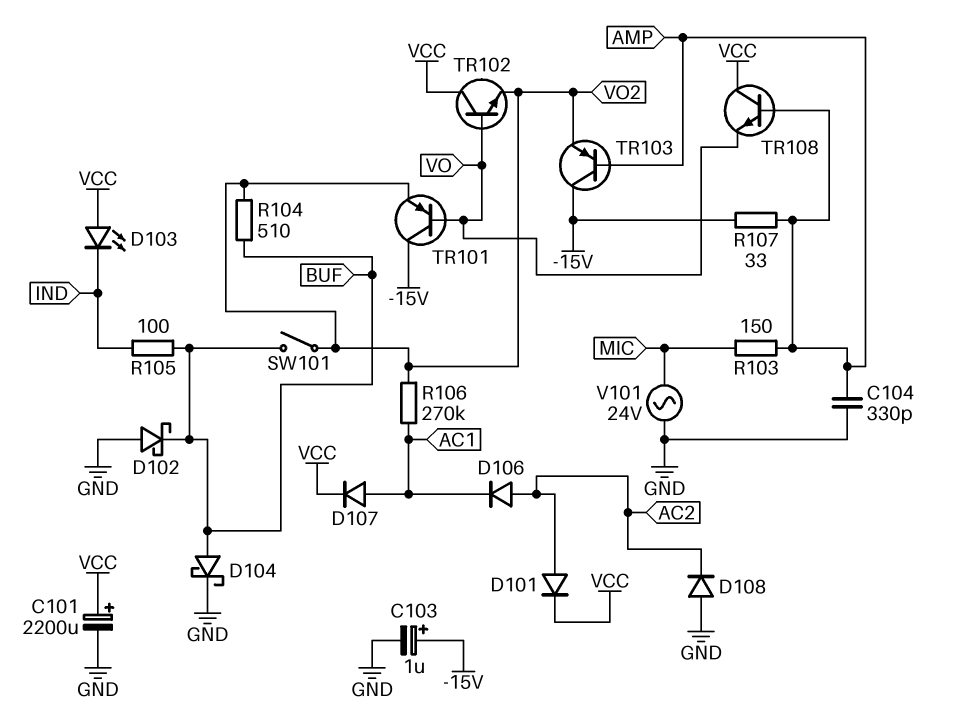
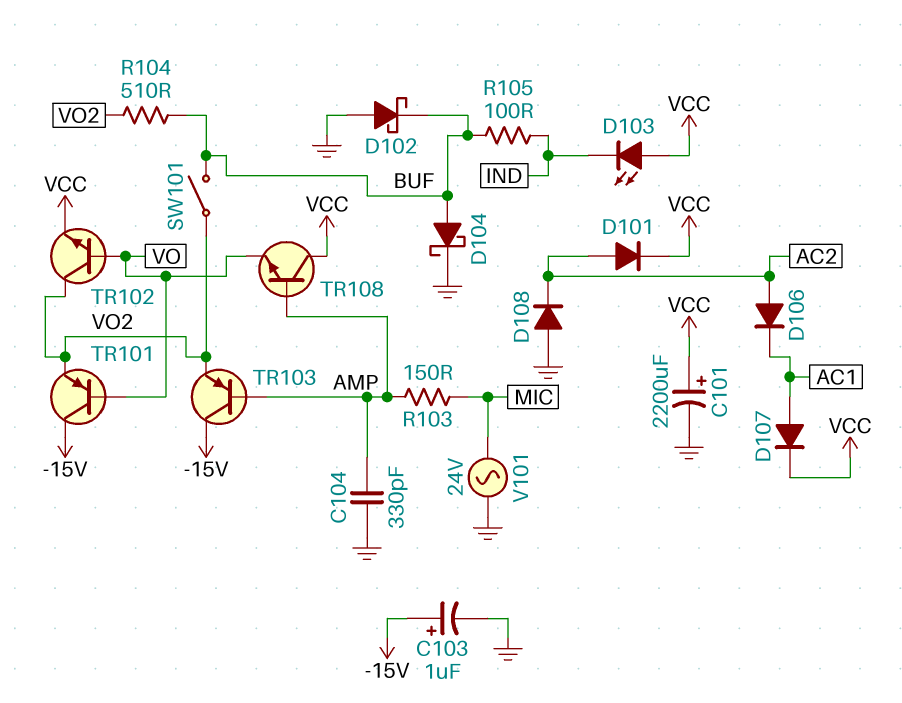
R106: 270k (AC1, VO2) -> none
R107: 33 (-15V, AMP) -> none
TR102: NPN (B VO, C VCC, E VO2) -> NPN (B VO, C VO2, E VCC)

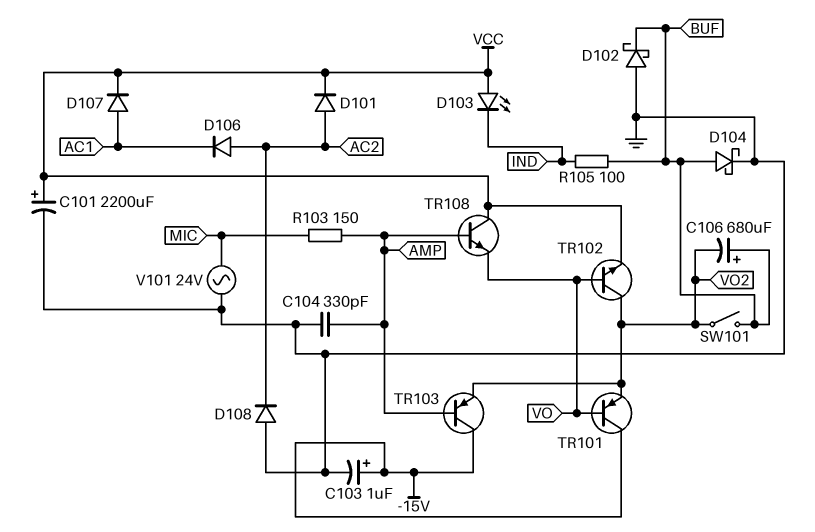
C106: none -> 680uF (plus BUF, minus VO2)
R104: 510 (BUF, VO2) -> none

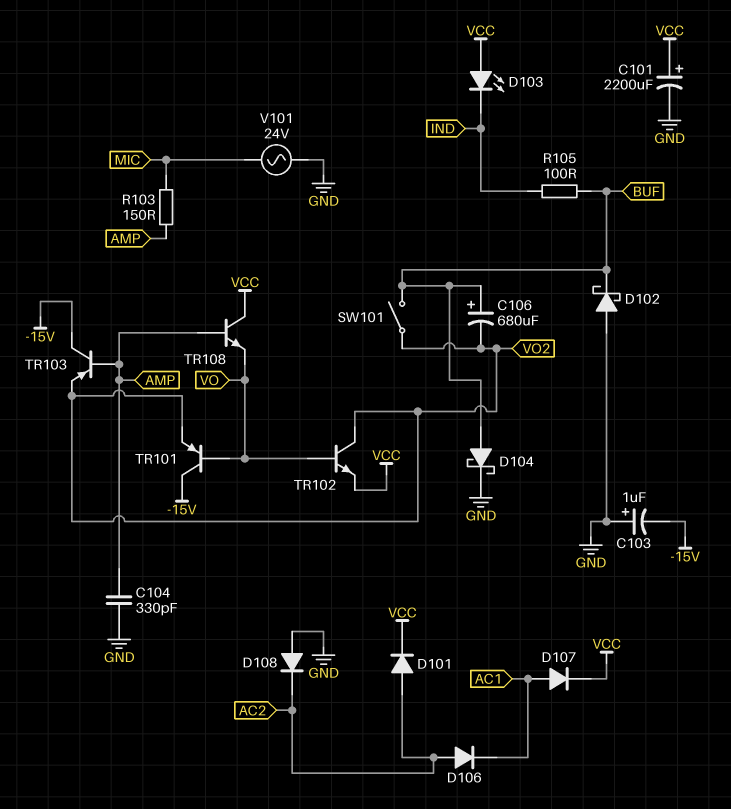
C103: 1uF (plus -15V, minus GND) -> 1uF (plus GND, minus -15V)

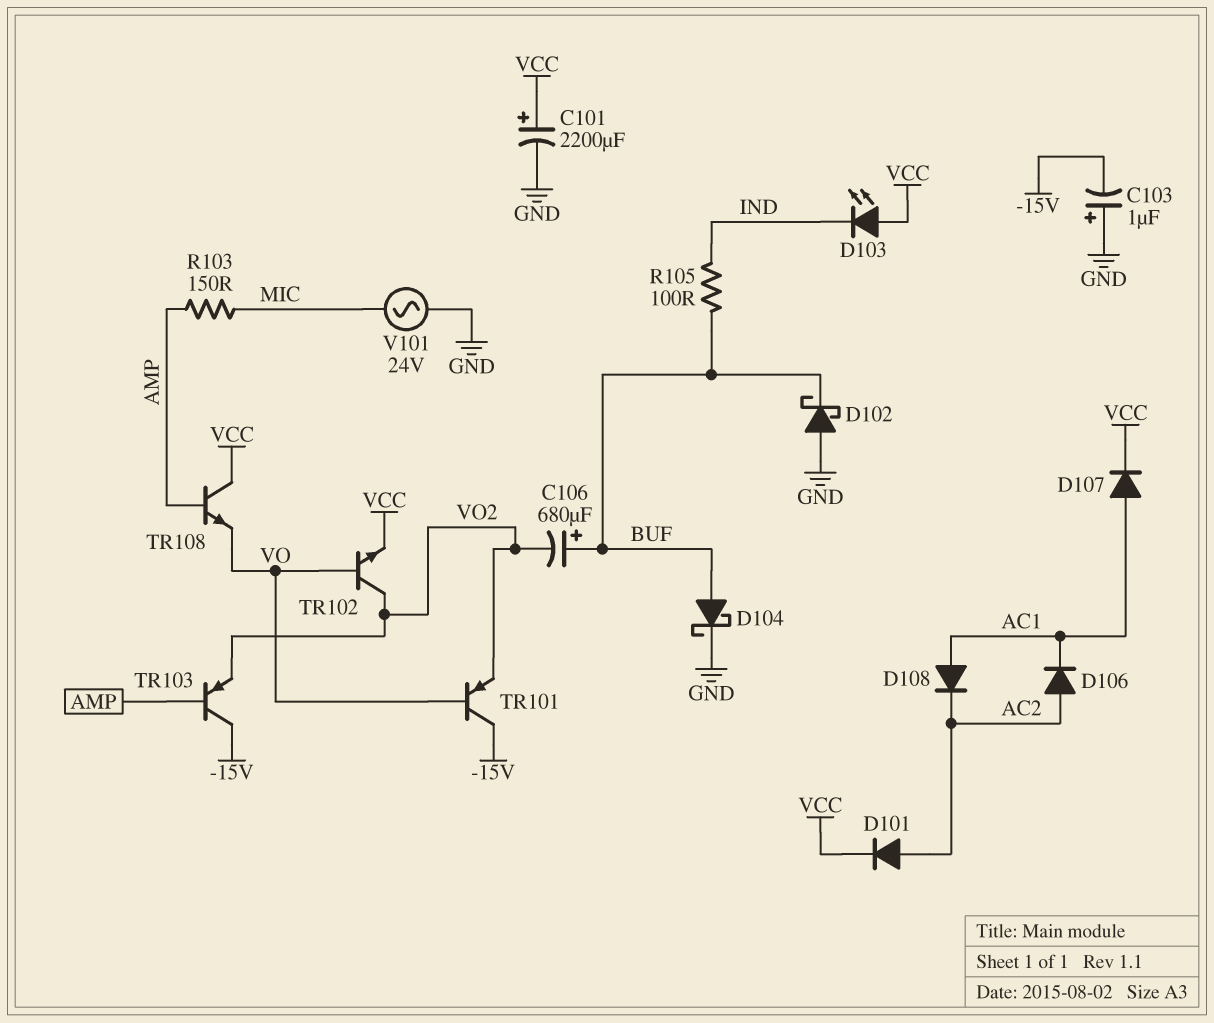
C104: 330pF (AMP, GND) -> none
D108: diode (A GND, K AC2) -> diode (A AC1, K AC2)
SW101: switch (BUF, VO2) -> none

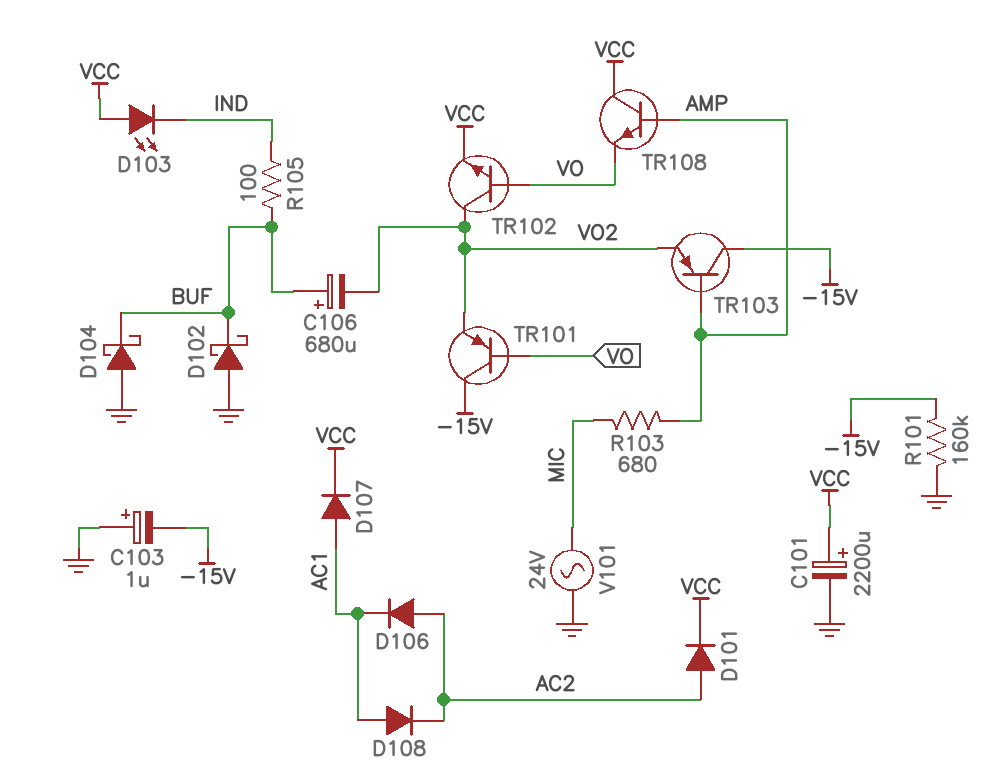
D104: schottky (A BUF, K GND) -> schottky (A GND, K BUF)
R101: none -> 160k (-15V, GND)
R103: 150 (AMP, MIC) -> 680 (AMP, MIC)

